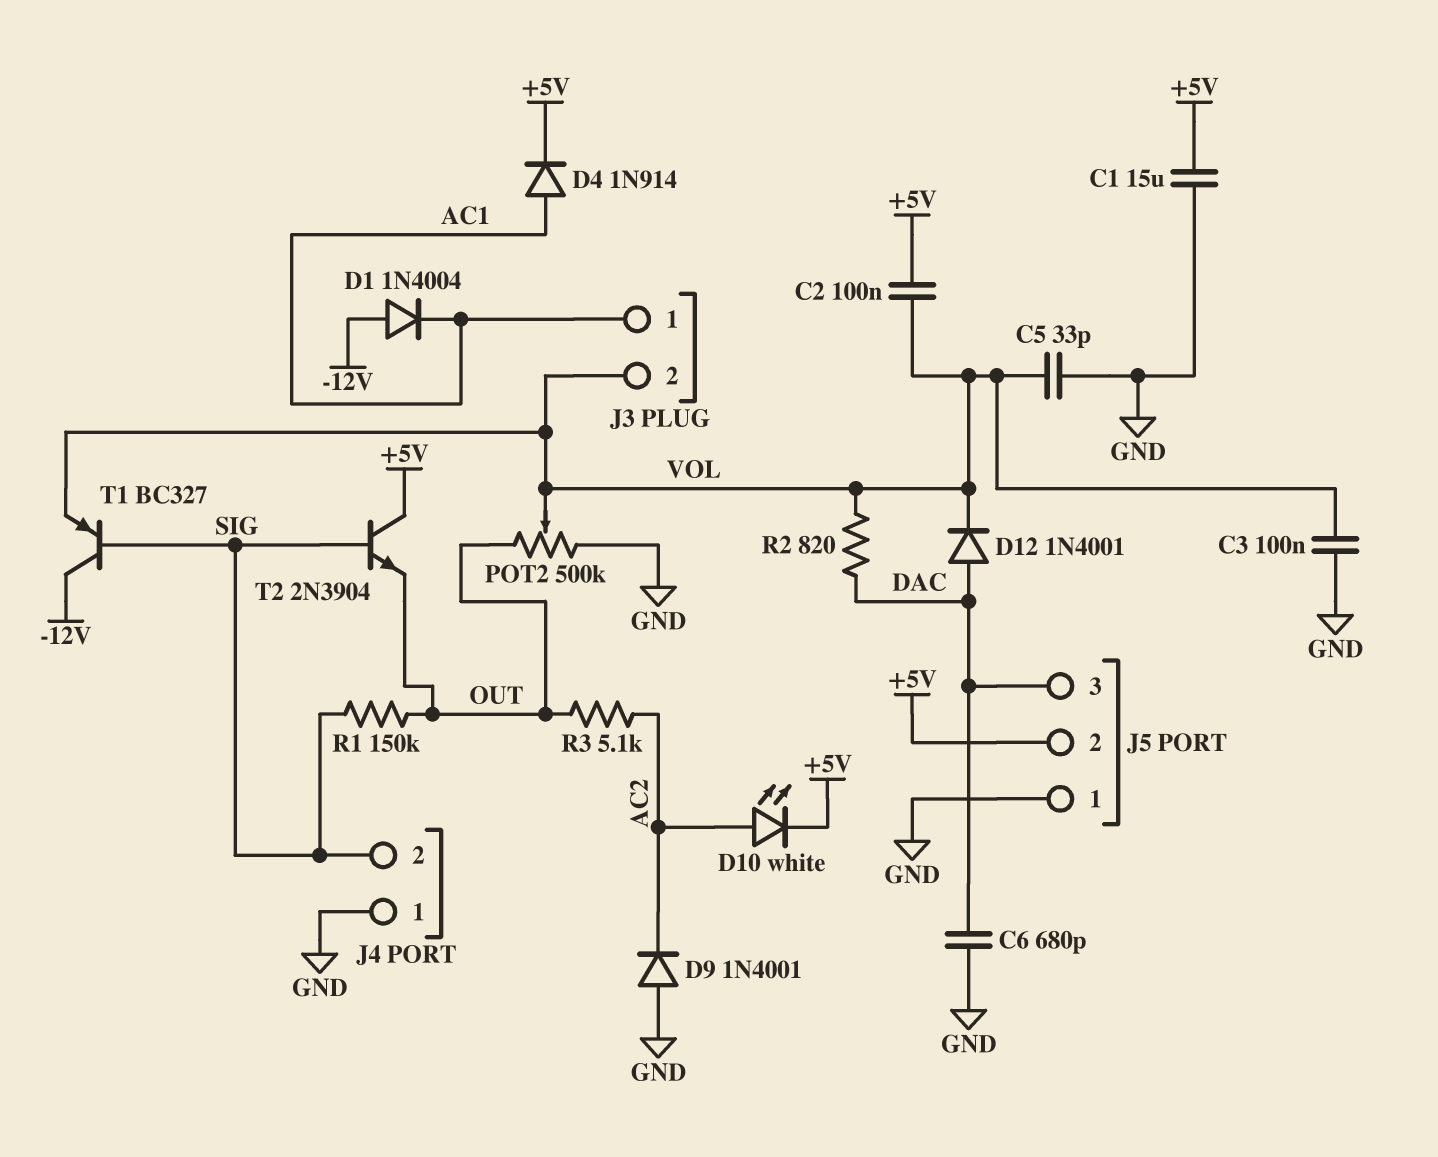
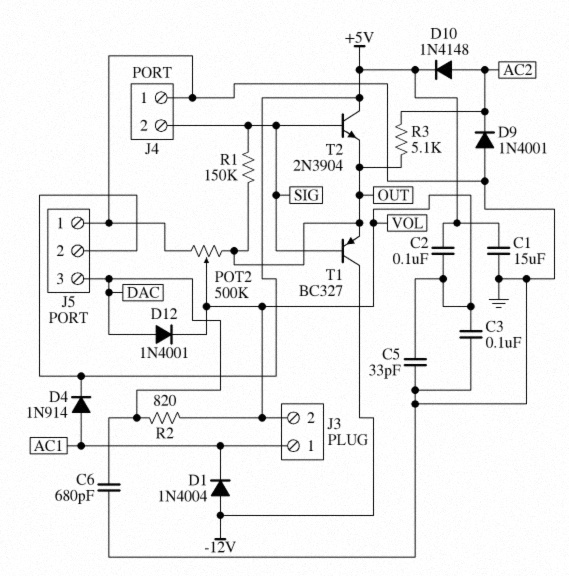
D10: LED white (A AC2, K +5V) -> diode 1N4148 (A AC2, K +5V)
T1: PNP BC327 (B SIG, C -12V, E VOL) -> PNP BC327 (B SIG, C -12V, E OUT)

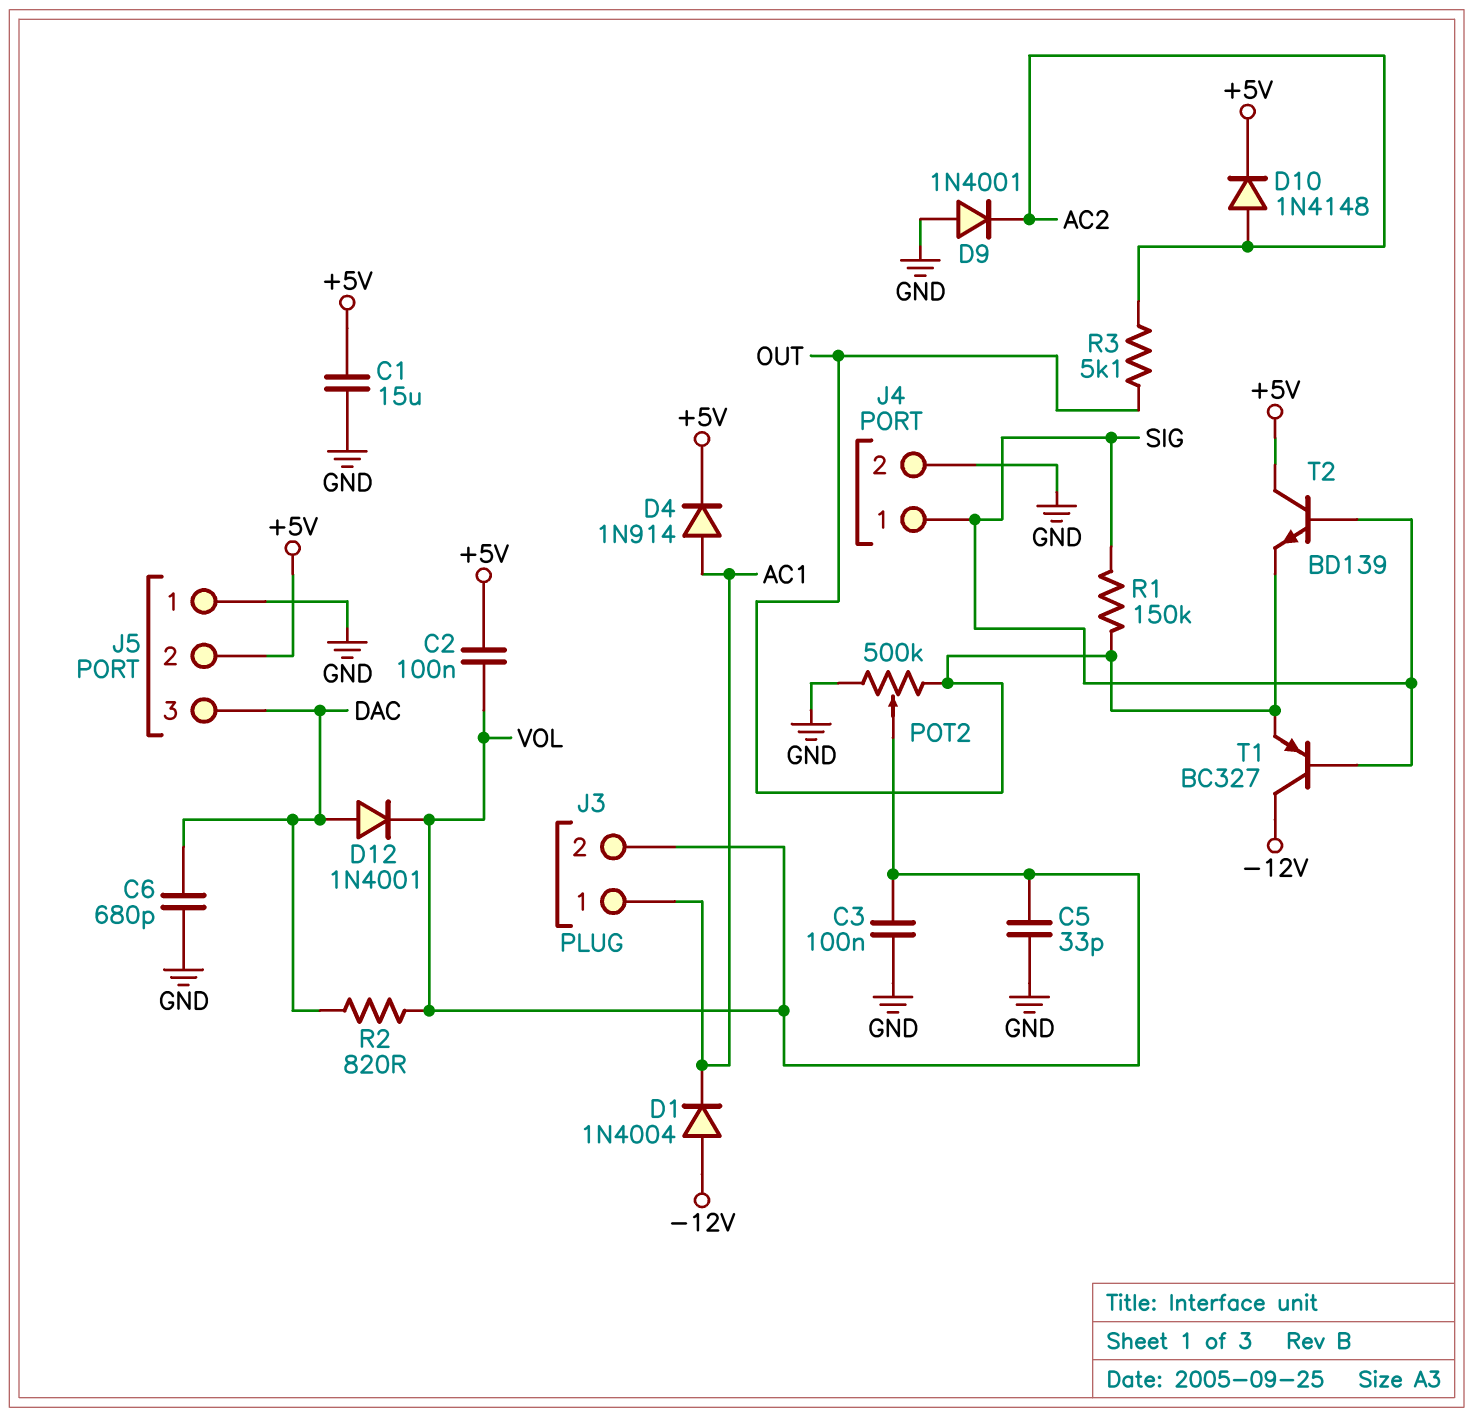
J4 pin 1: GND -> SIG
J4 pin 2: SIG -> GND
T2: NPN 2N3904 (B SIG, C +5V, E OUT) -> NPN BD139 (B SIG, C +5V, E OUT)

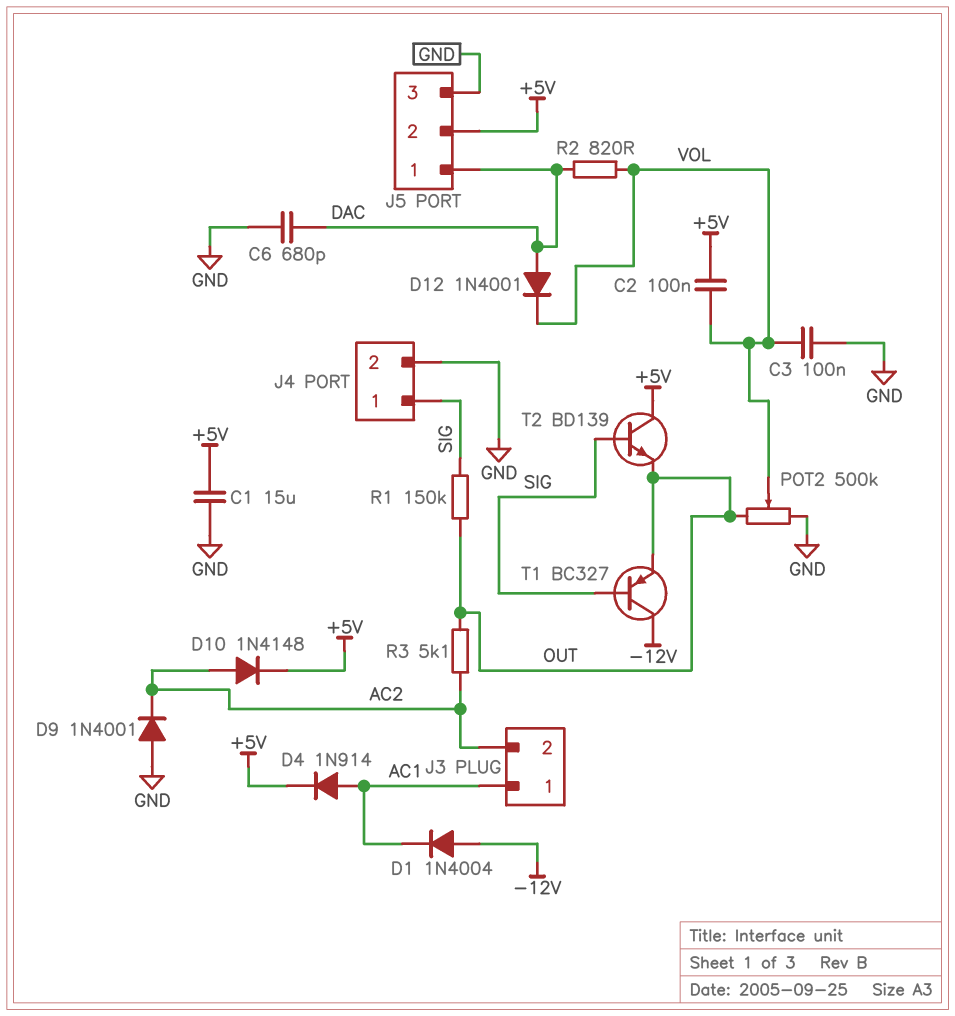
C5: 33pF (GND, VOL) -> none
J3 pin 2: VOL -> AC2
J5 pin 1: GND -> DAC
J5 pin 3: DAC -> GND

